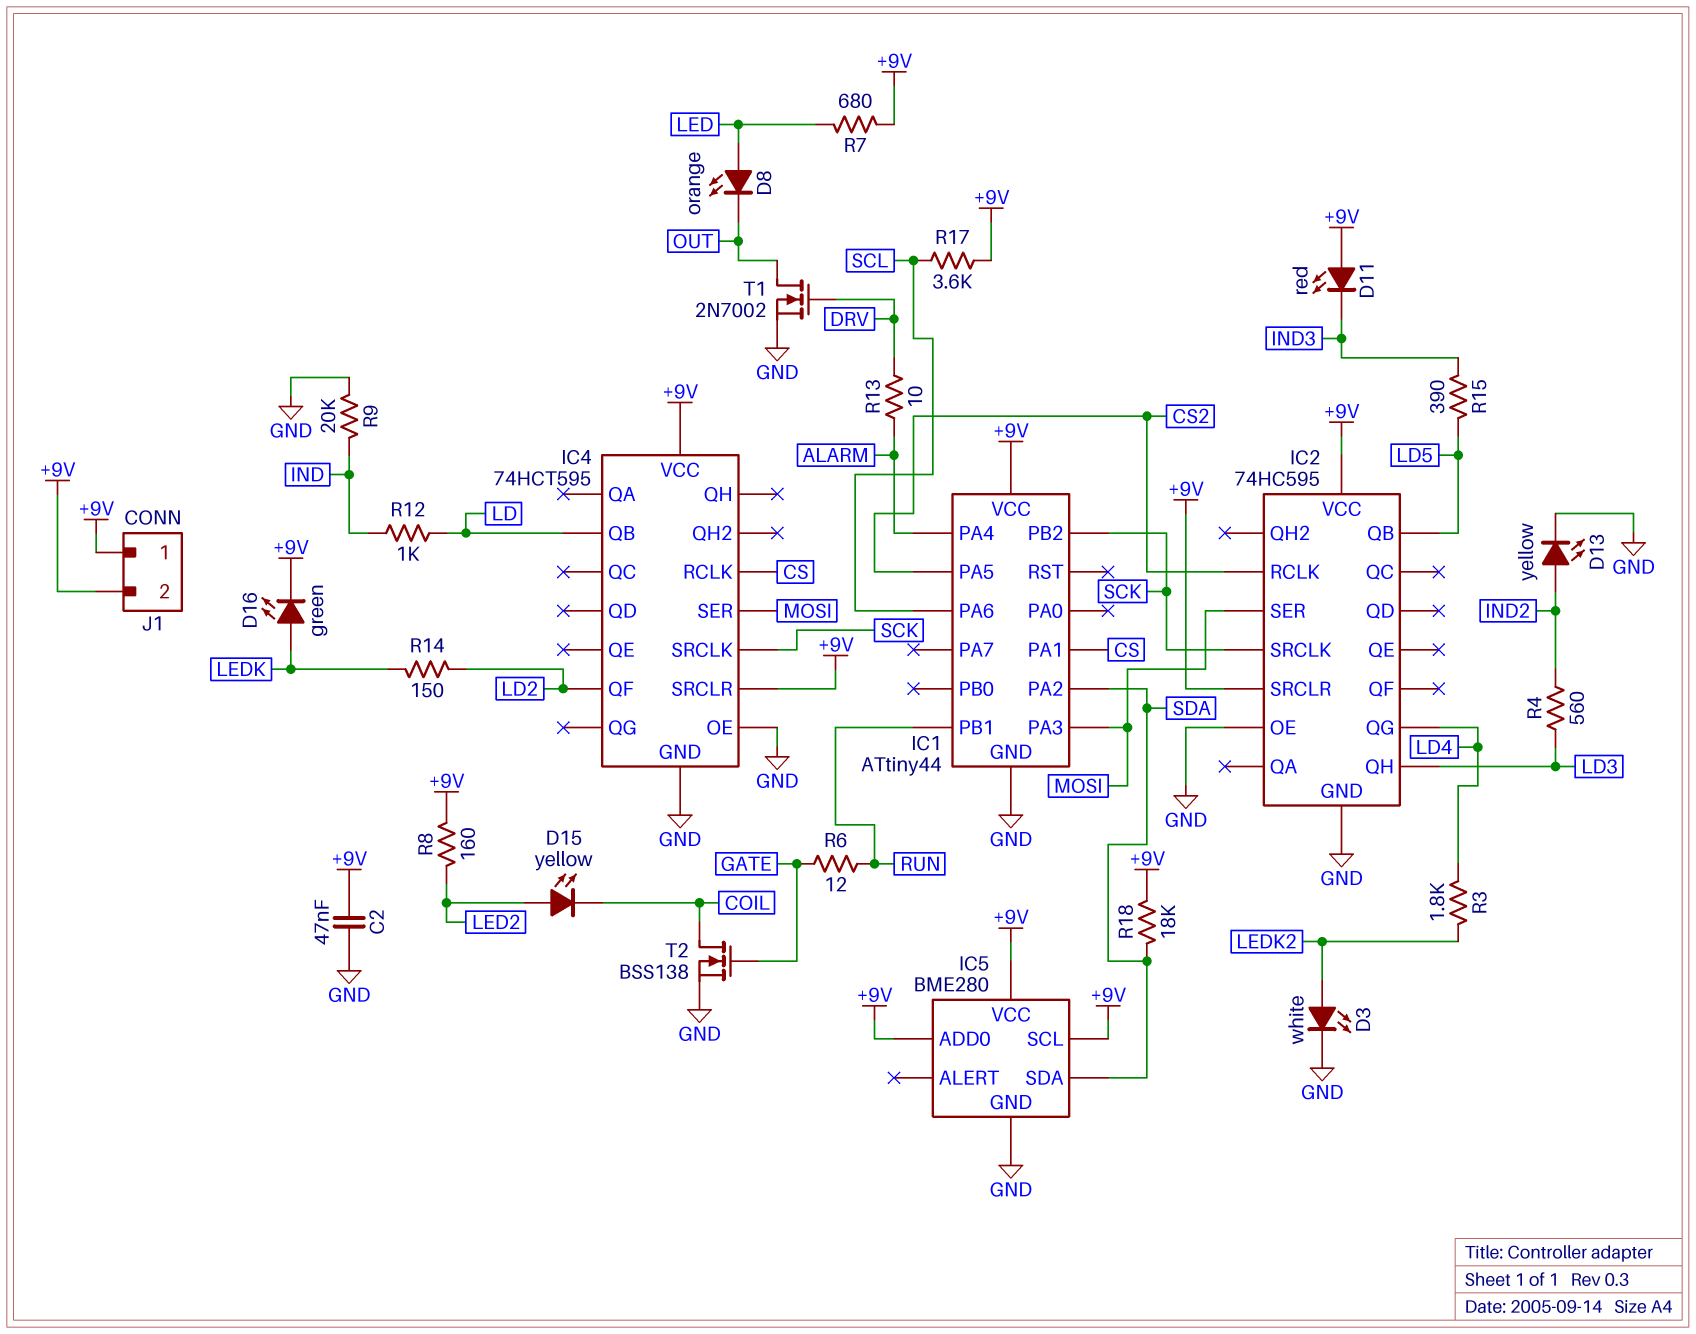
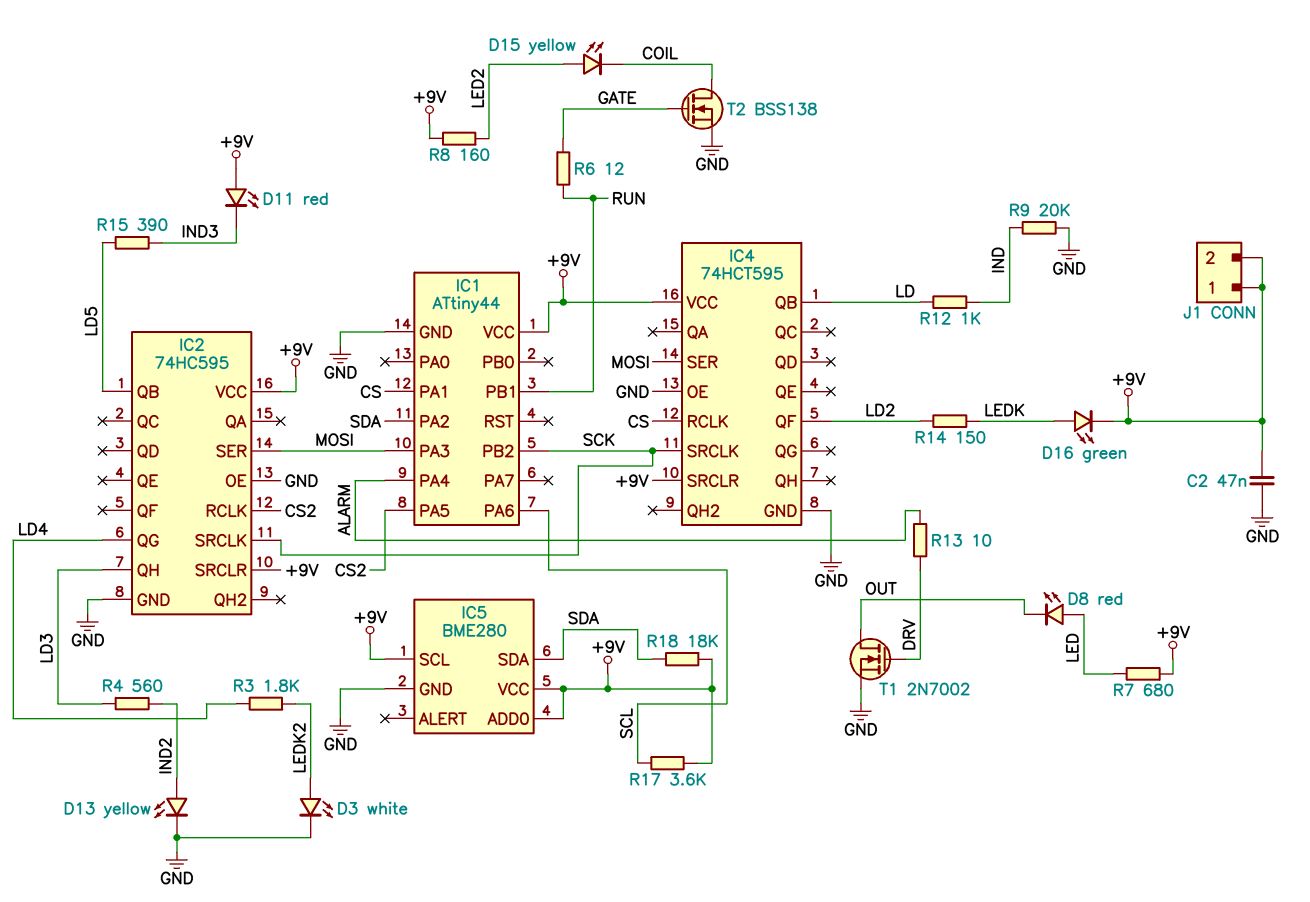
D8: LED orange (A LED, K OUT) -> LED red (A LED, K OUT)

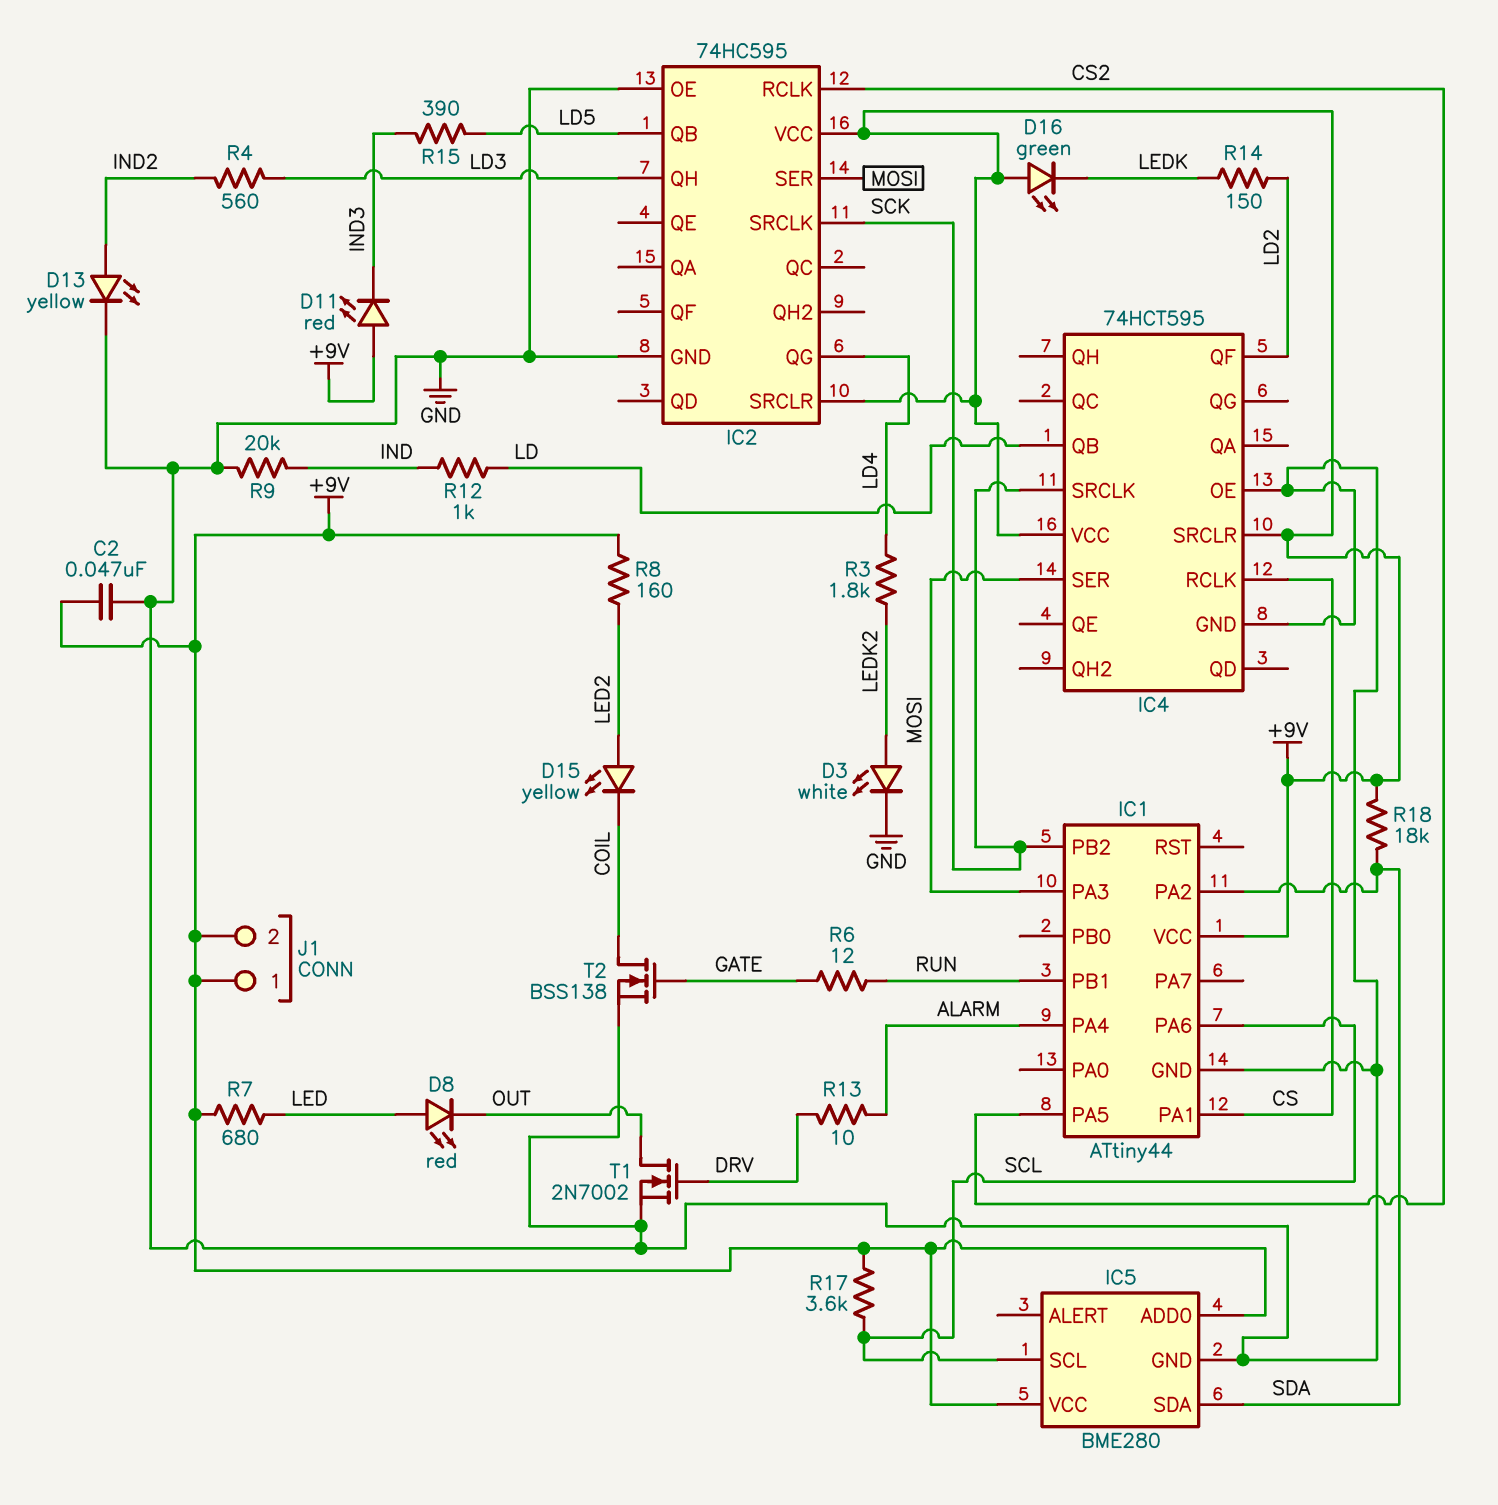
D16: LED green (A LEDK, K +9V) -> LED green (A +9V, K LEDK)
IC5 pin SCL: +9V -> SCL

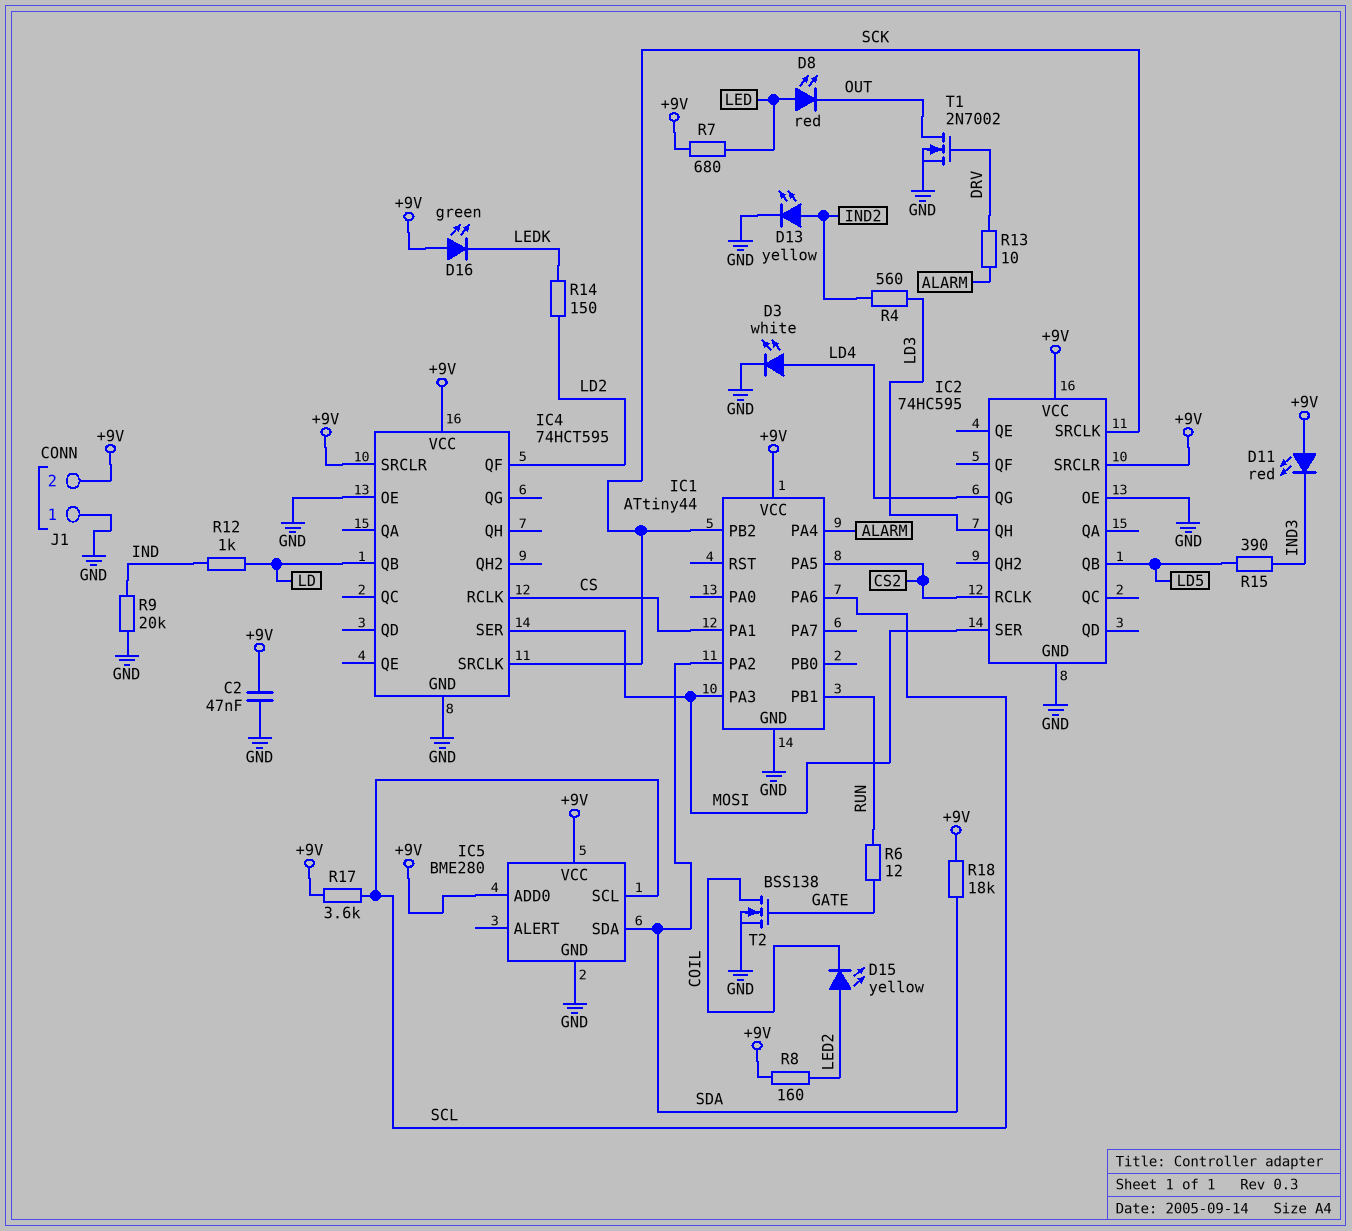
D3: LED white (A LEDK2, K GND) -> LED white (A LD4, K GND)
J1 pin 1: +9V -> GND
R3: 1.8k (LD4, LEDK2) -> none

